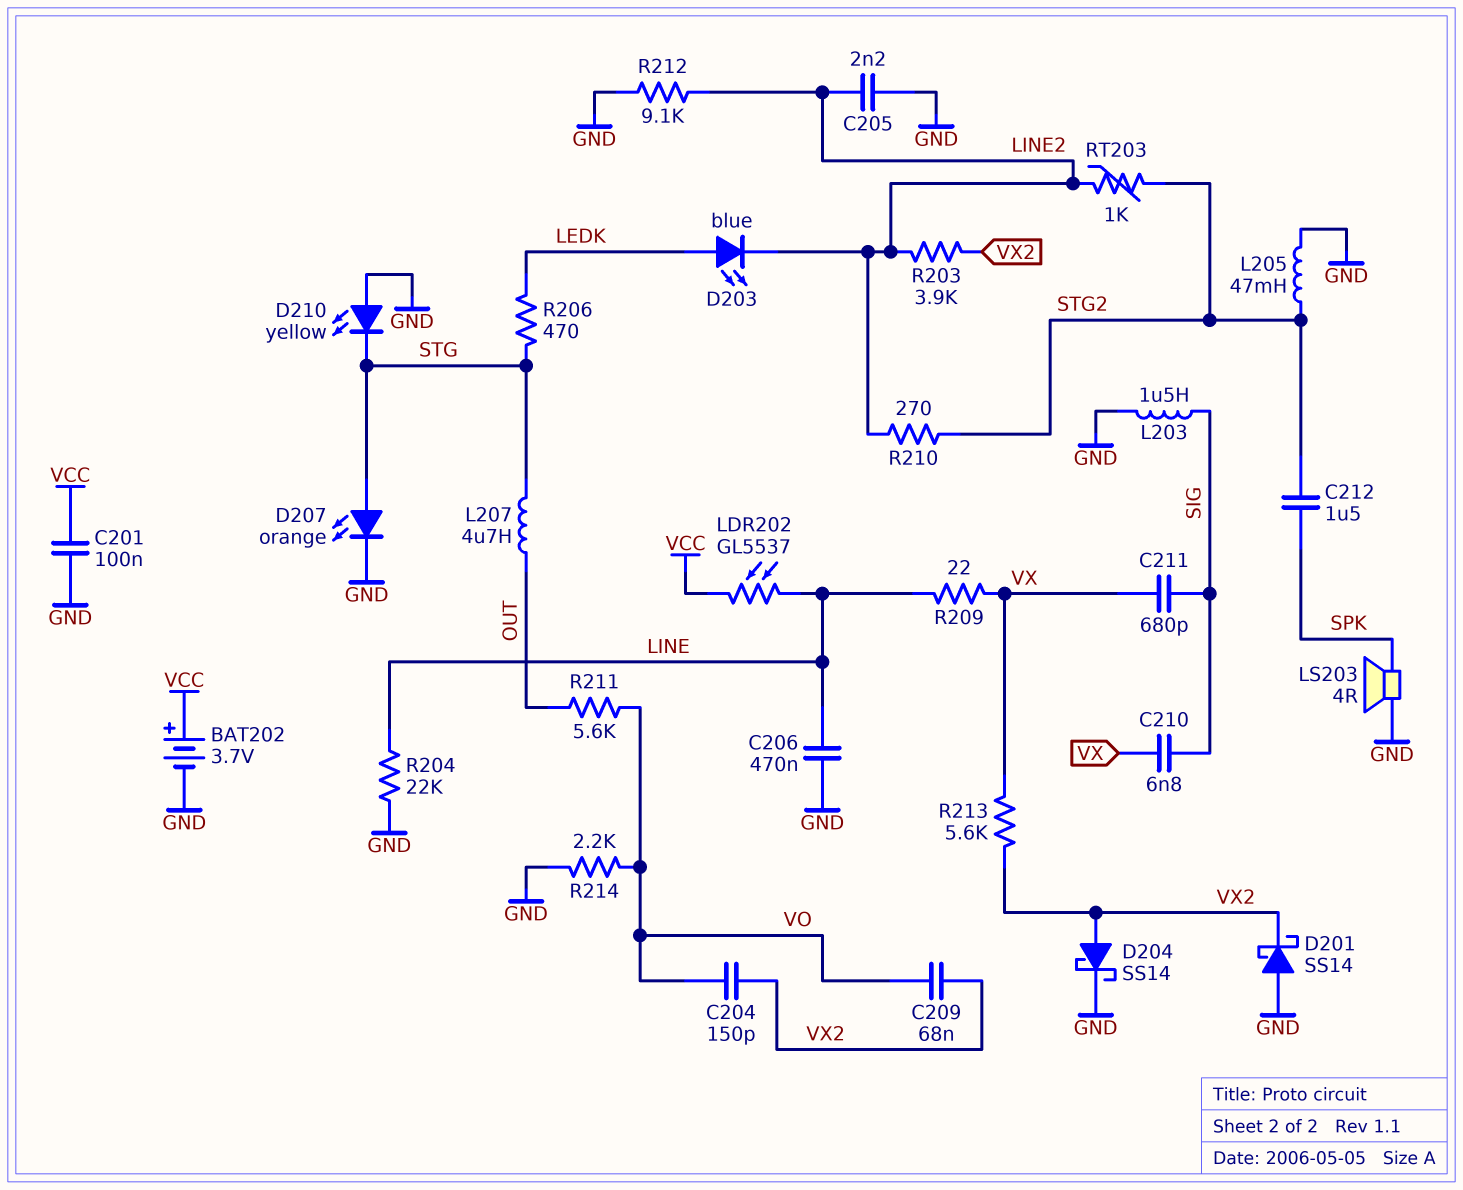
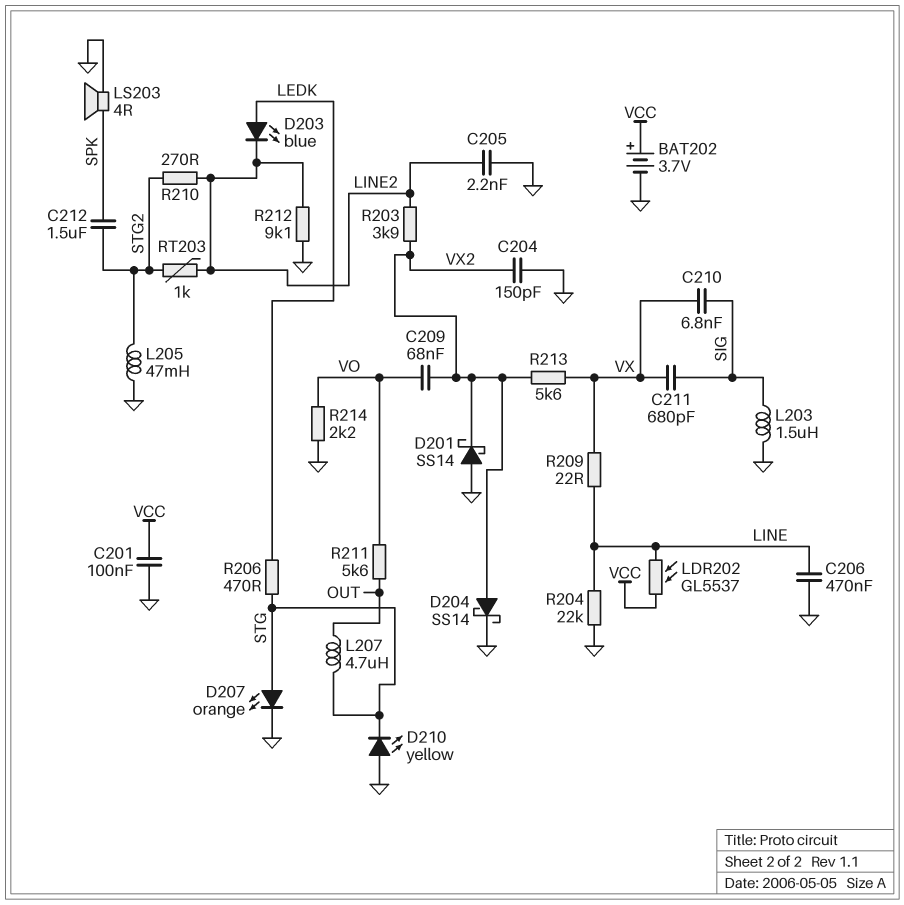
C204: 150pF (VO, VX2) -> 150pF (GND, VX2)

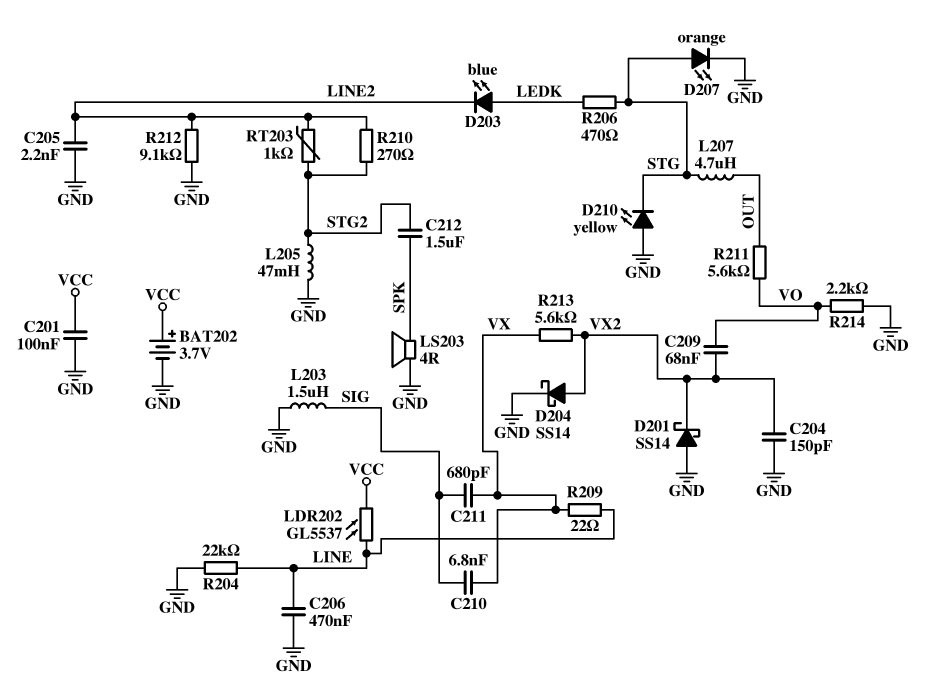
R203: 3.9k (LINE2, VX2) -> none

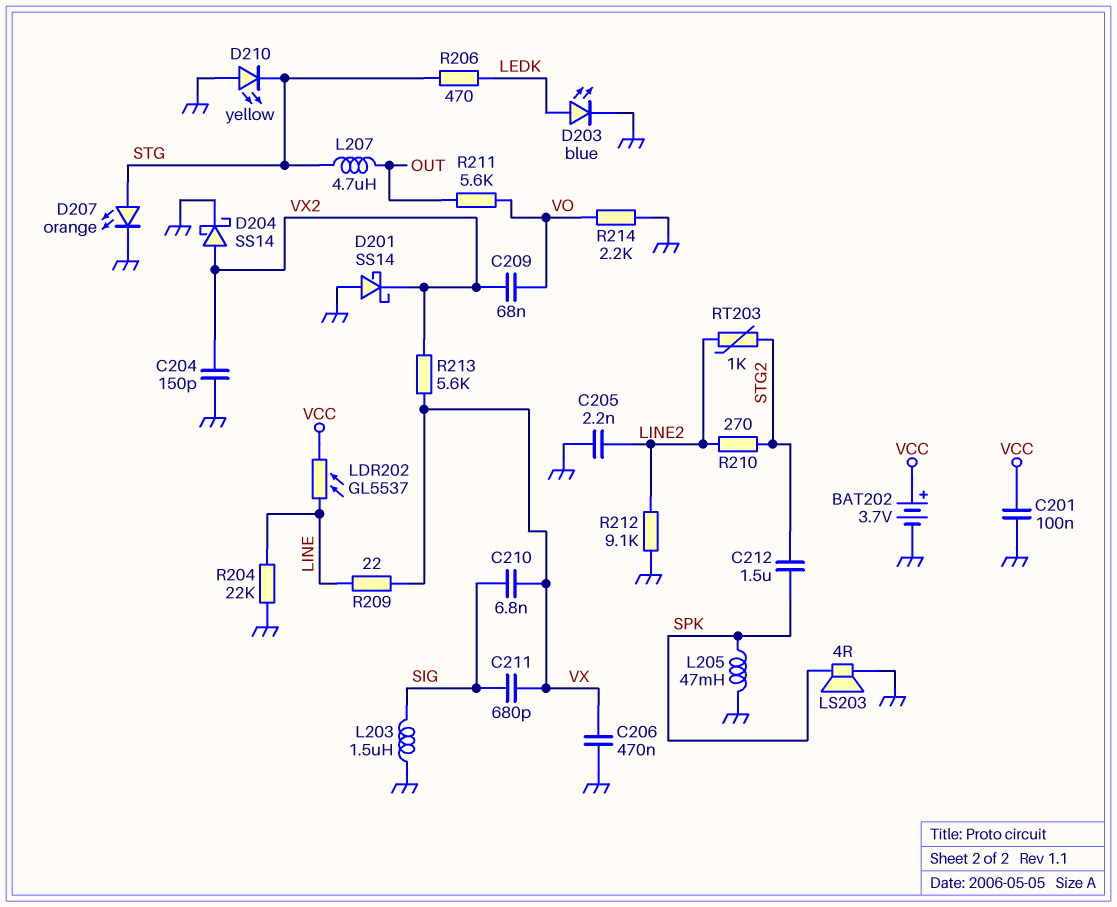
C206: 470nF (GND, LINE) -> 470nF (GND, VX)
D203: LED blue (A LEDK, K LINE2) -> LED blue (A LEDK, K GND)
L205: 47mH (GND, STG2) -> 47mH (GND, SPK)

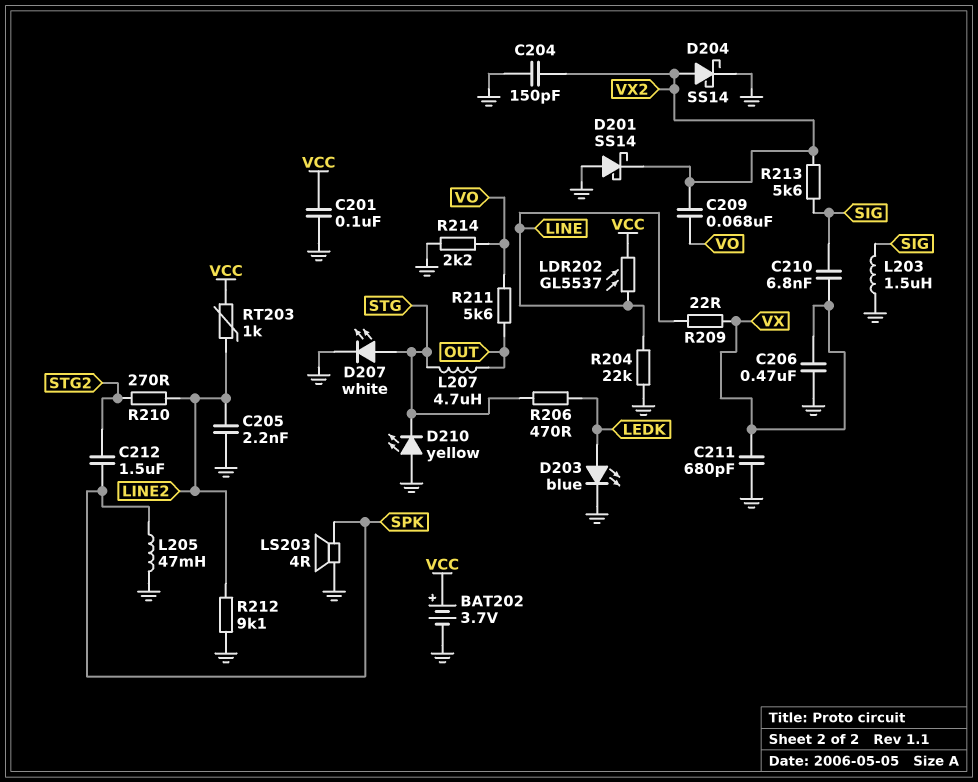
C211: 680pF (SIG, VX) -> 680pF (GND, VX)
D207: LED orange (A STG, K GND) -> LED white (A STG, K GND)
R213: 5.6k (VX, VX2) -> 5.6k (SIG, VX2)
RT203: 1k (LINE2, STG2) -> 1k (LINE2, VCC)

